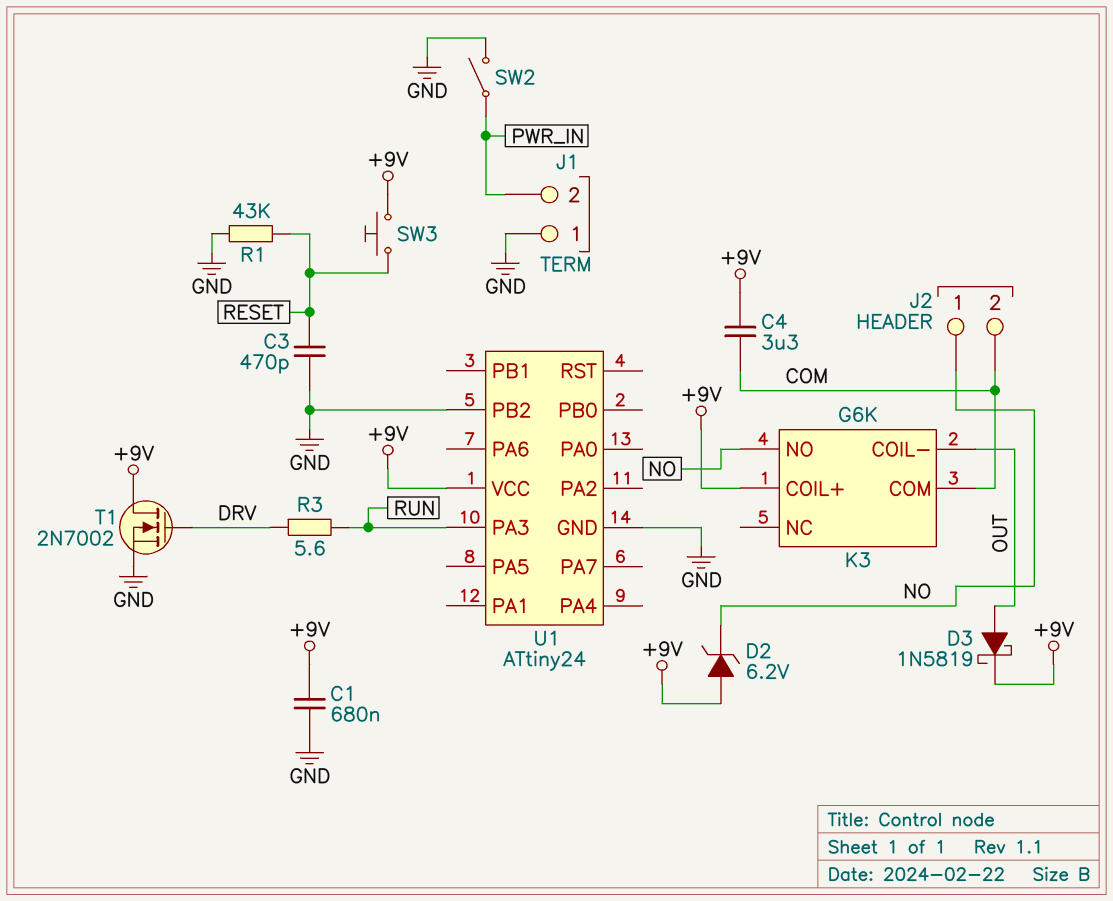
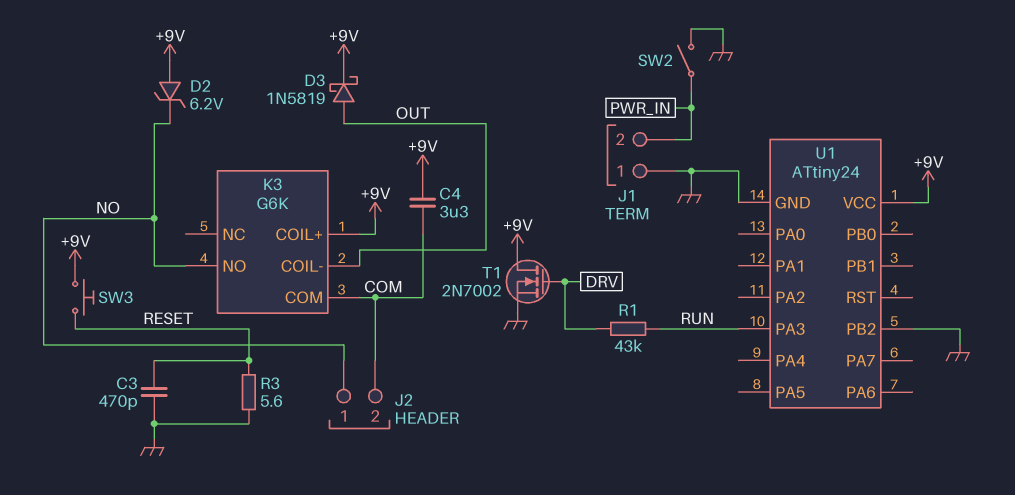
C1: 680nF (+9V, GND) -> none
R1: 43k (GND, RESET) -> 43k (DRV, RUN)
R3: 5.6 (DRV, RUN) -> 5.6 (GND, RESET)

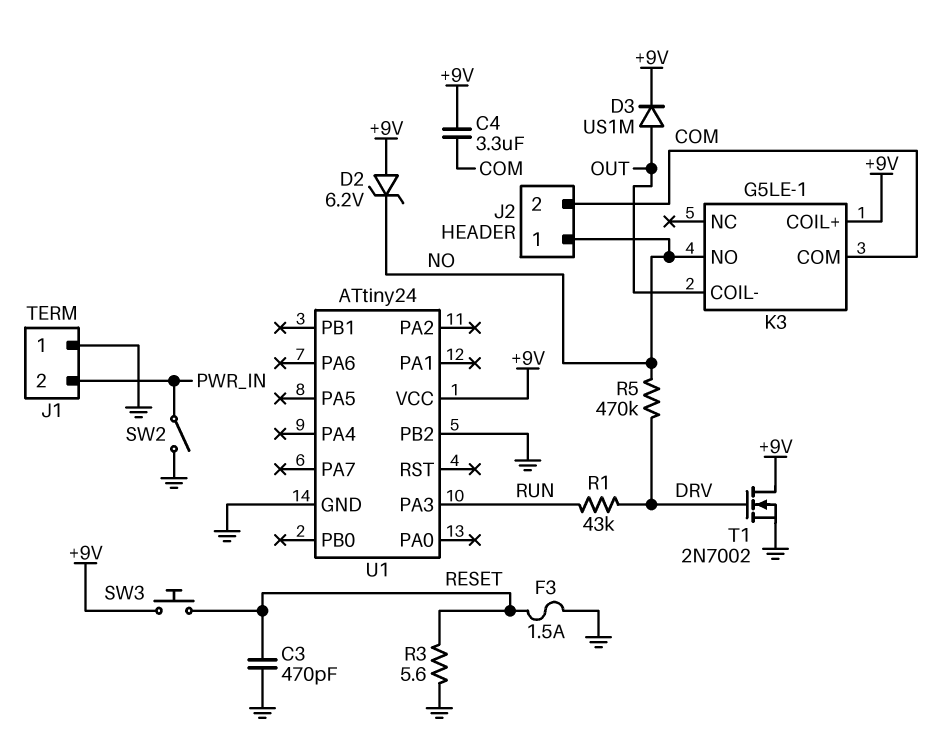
D3: schottky 1N5819 (A OUT, K +9V) -> diode US1M (A OUT, K +9V)
F3: none -> 1.5A (GND, RESET)
K3: G6K -> G5LE-1
R5: none -> 470k (DRV, NO)

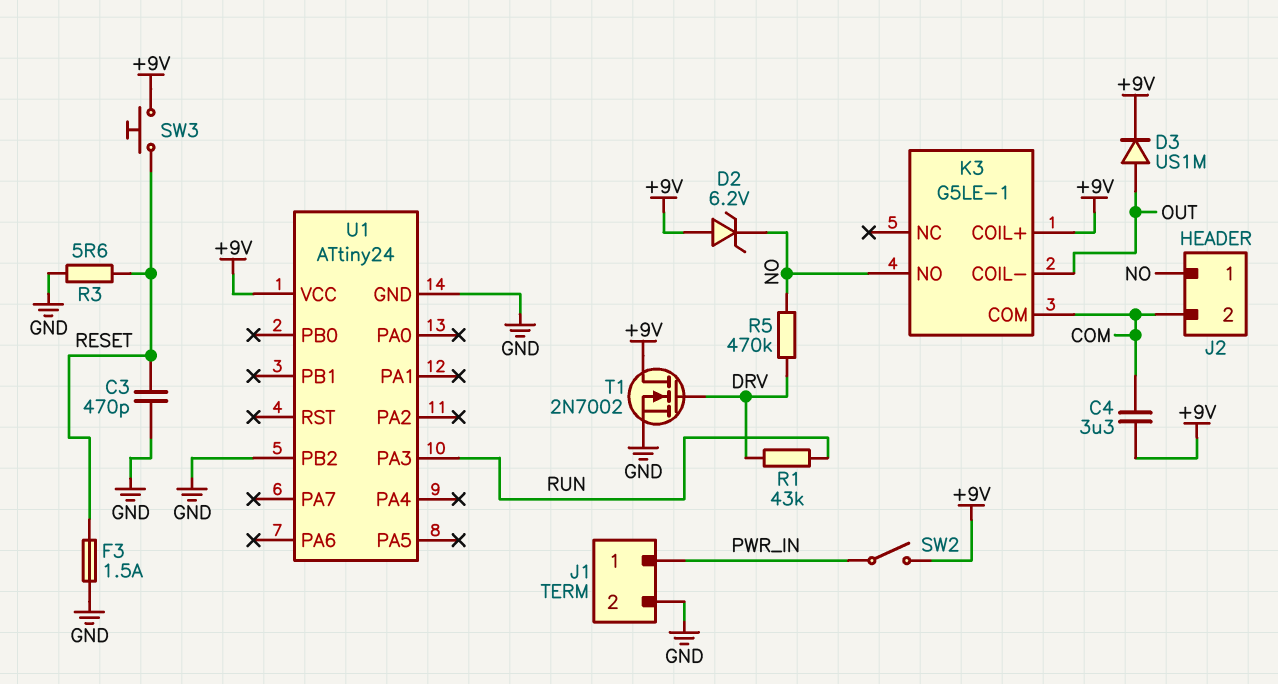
J1 pin 1: GND -> PWR_IN
J1 pin 2: PWR_IN -> GND
SW2: switch (GND, PWR_IN) -> switch (+9V, PWR_IN)

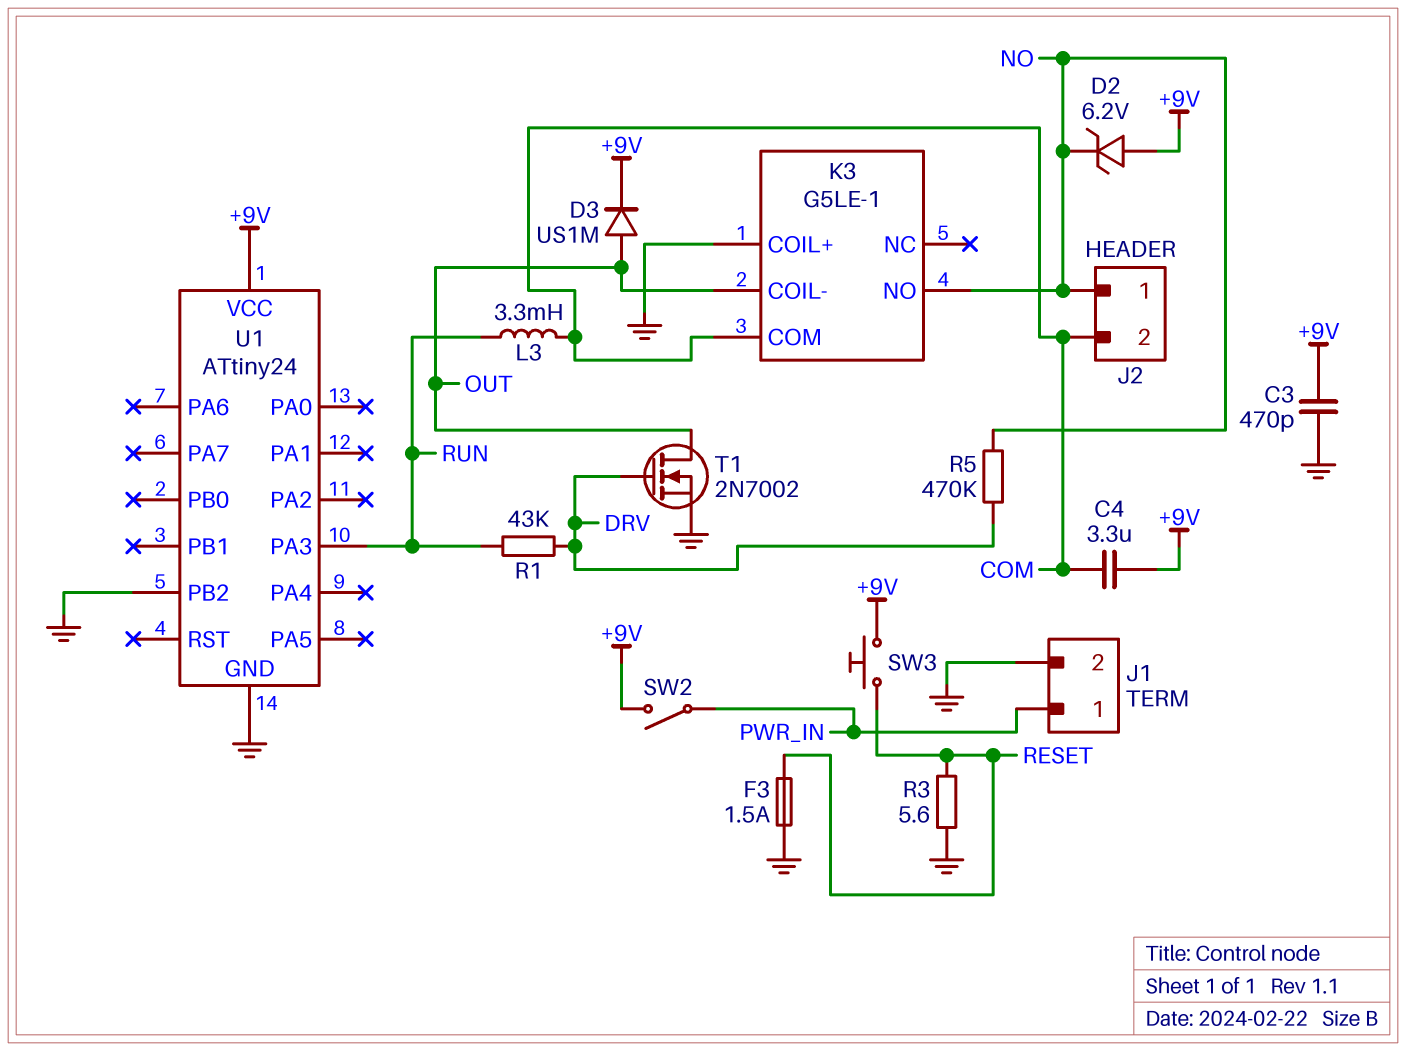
C3: 470pF (GND, RESET) -> 470pF (+9V, GND)
K3 pin COIL+: +9V -> GND
L3: none -> 3.3mH (COM, RUN)
T1: NMOS 2N7002 (G DRV, D +9V, S GND) -> NMOS 2N7002 (G DRV, D OUT, S GND)

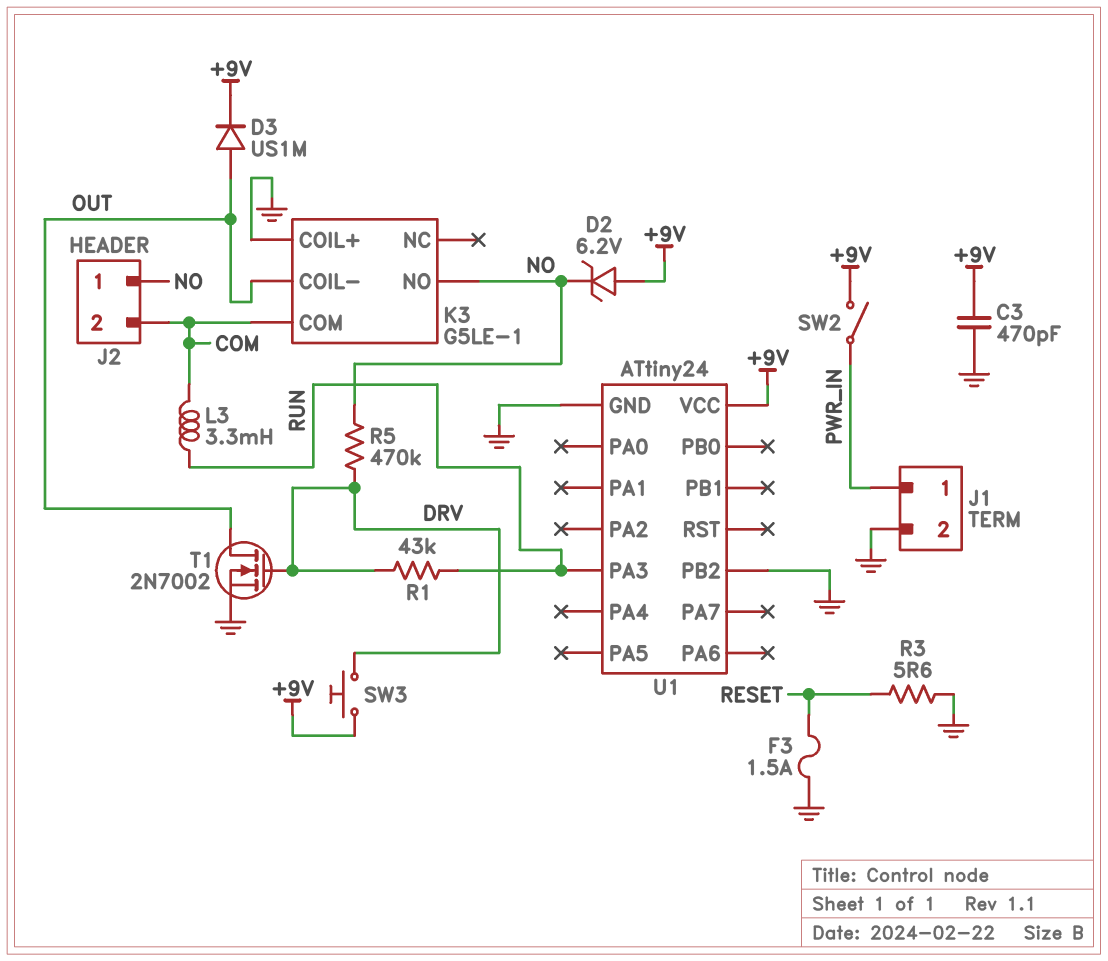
C4: 3.3uF (+9V, COM) -> none
SW3: button (+9V, RESET) -> button (+9V, DRV)

